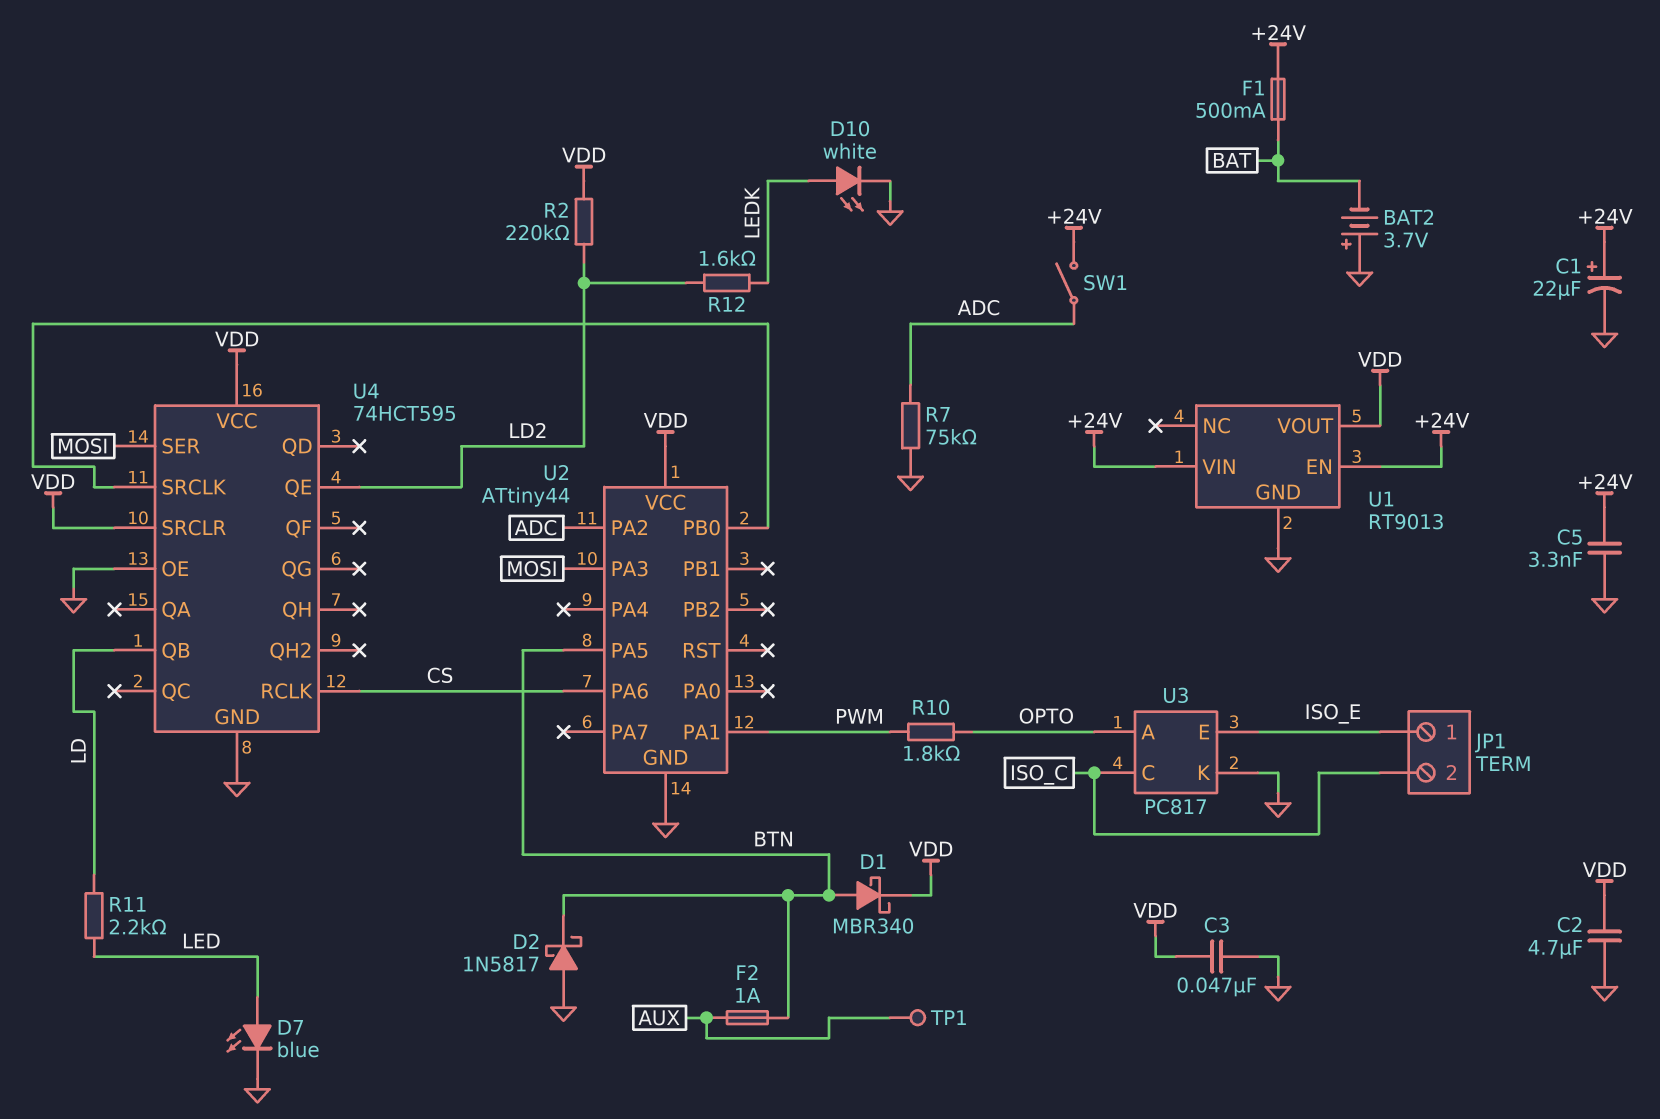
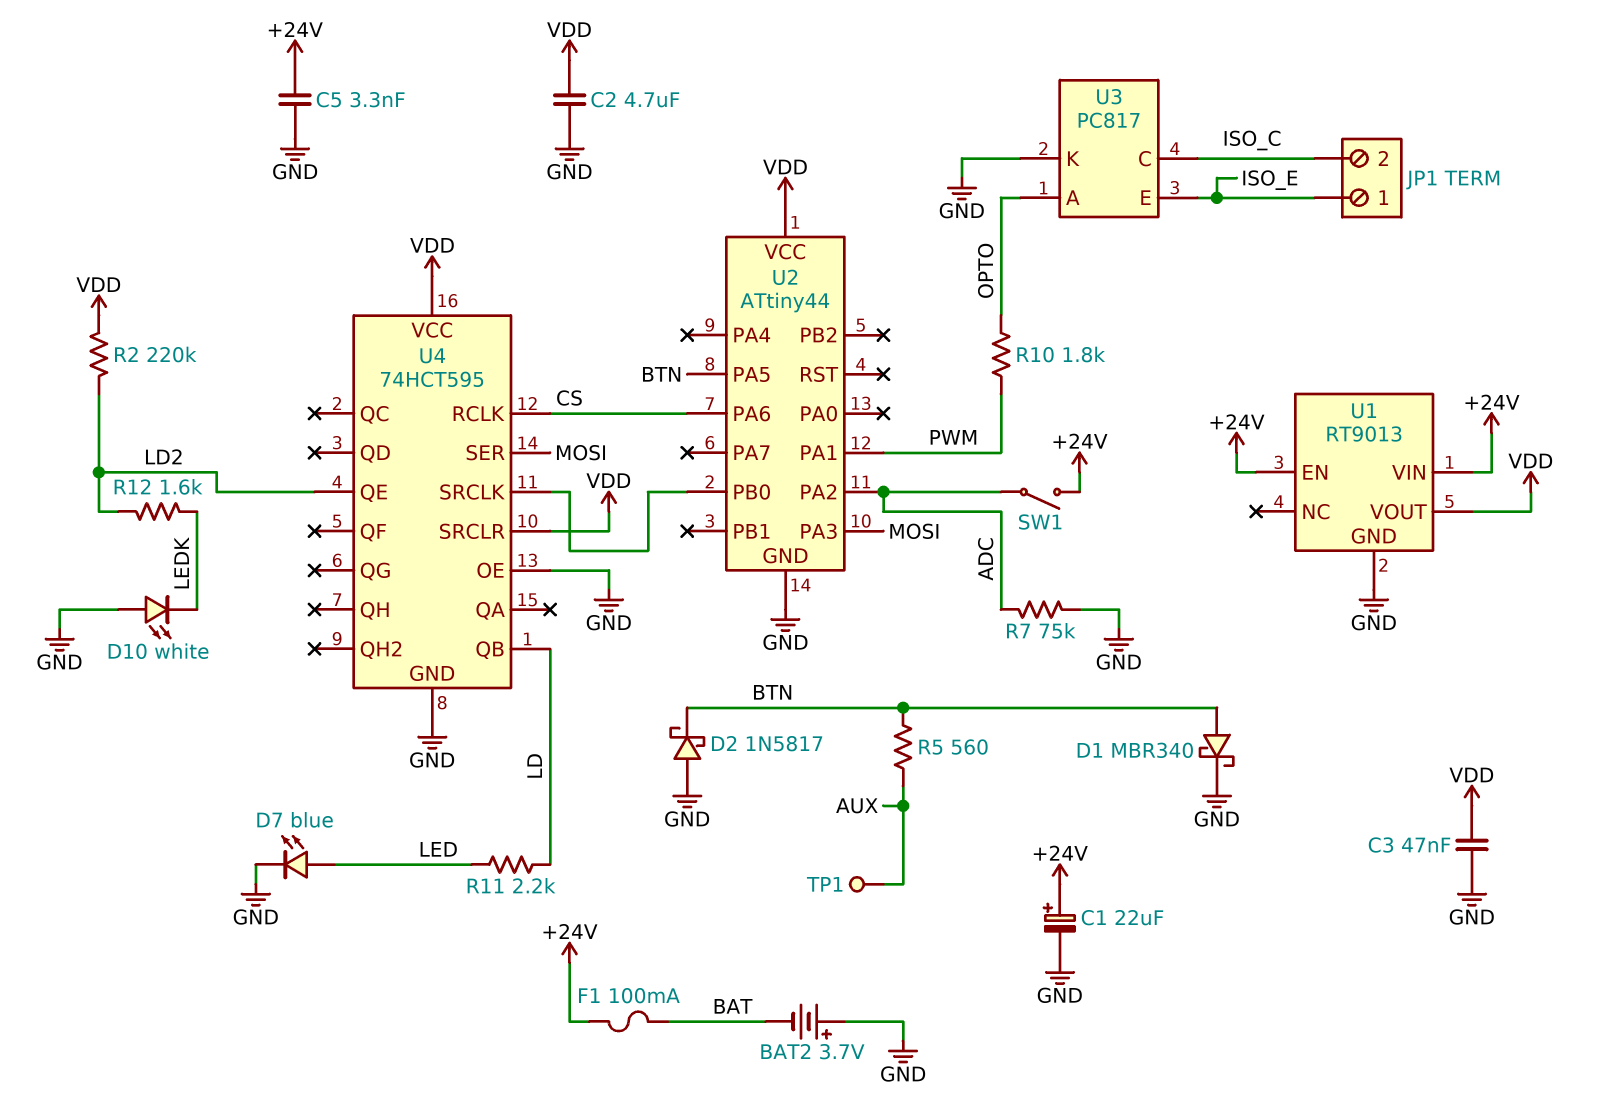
D1: schottky MBR340 (A BTN, K VDD) -> schottky MBR340 (A BTN, K GND)
D10: LED white (A LEDK, K GND) -> LED white (A GND, K LEDK)
F1: 500mA (+24V, BAT) -> 100mA (+24V, BAT)
F2: 1A (AUX, BTN) -> none
R5: none -> 560 (AUX, BTN)

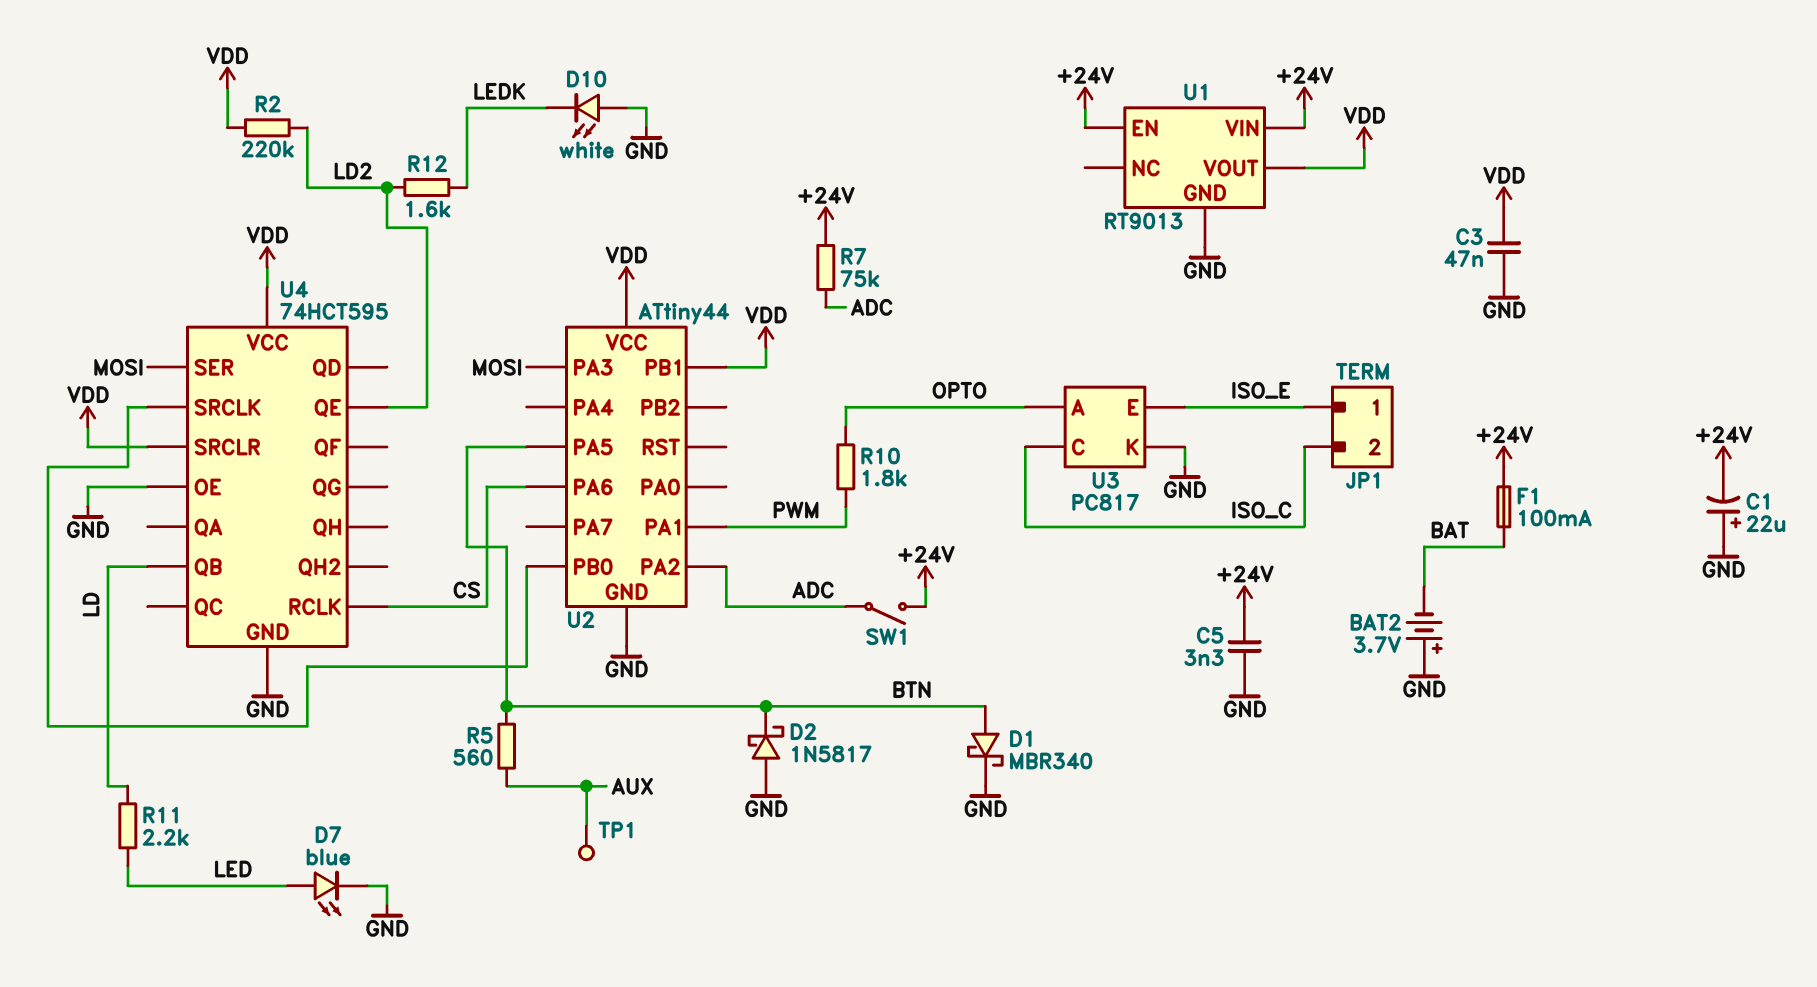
C1: 22uF (plus +24V, minus GND) -> 22uF (plus GND, minus +24V)
C2: 4.7uF (GND, VDD) -> none
R7: 75k (ADC, GND) -> 75k (+24V, ADC)
U2 pin PB1: none -> VDD

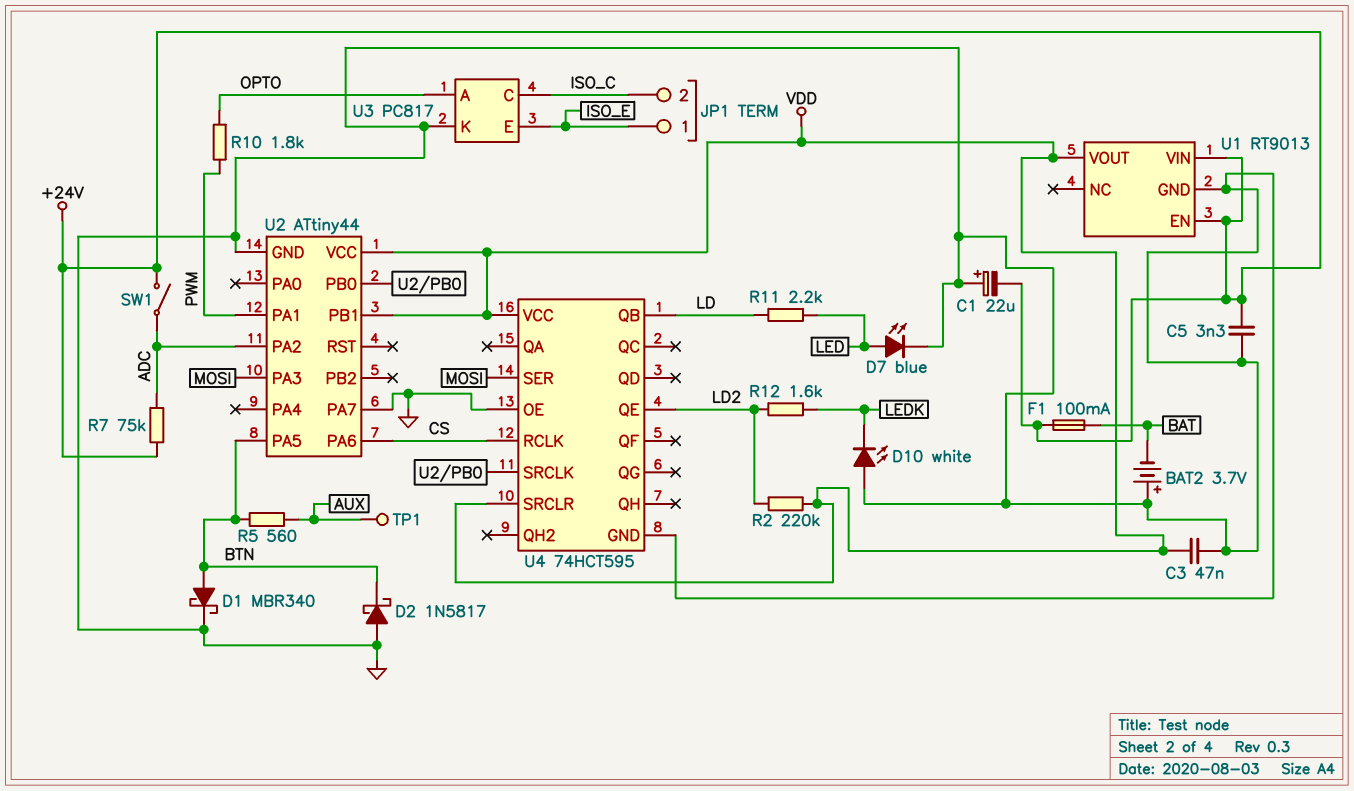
U2 pin PA7: none -> GND

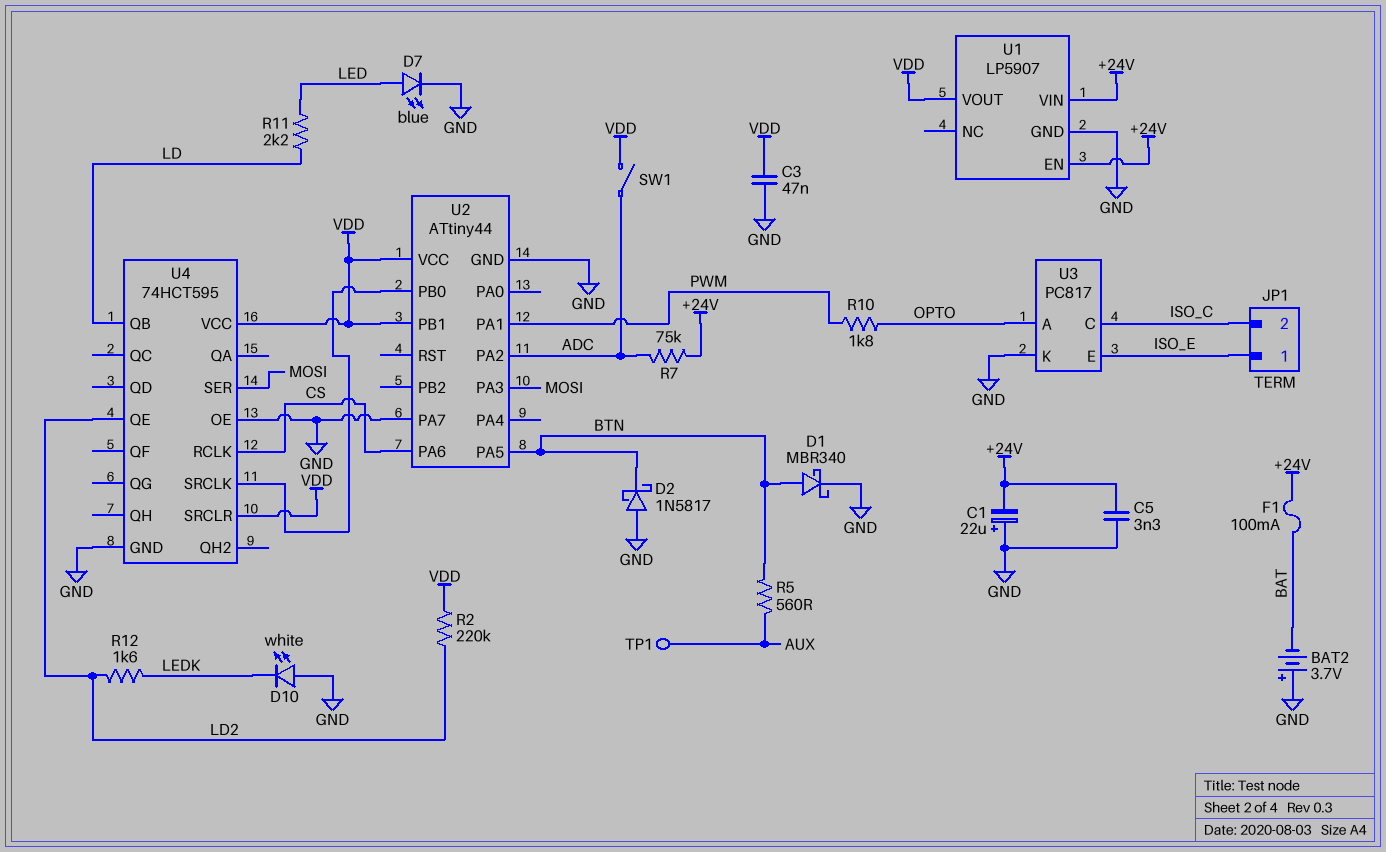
SW1: switch (+24V, ADC) -> switch (ADC, VDD)
U1: RT9013 -> LP5907

